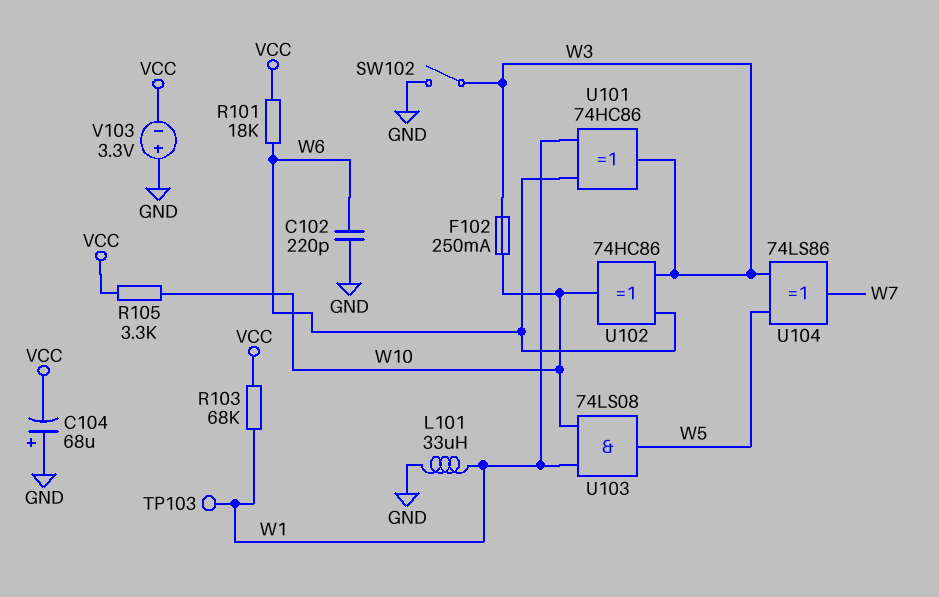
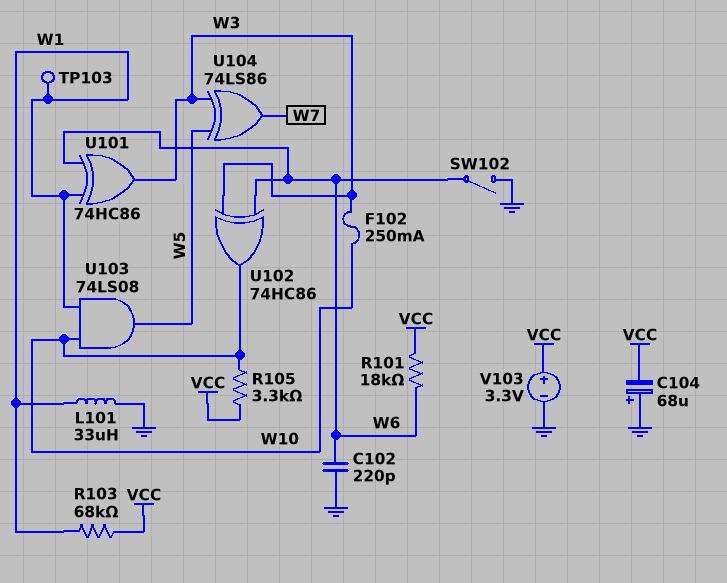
SW102: switch (GND, W3) -> switch (GND, W6)
V103: 3.3V (plus GND, minus VCC) -> 3.3V (plus VCC, minus GND)

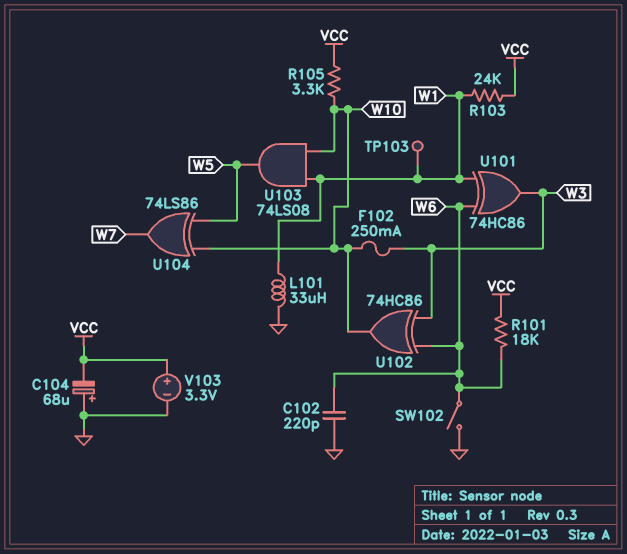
R103: 68k (VCC, W1) -> 24k (VCC, W1)
U104: XOR 74LS86 (in W3, in W5, out W7) -> XOR 74LS86 (in W5, in W10, out W7)

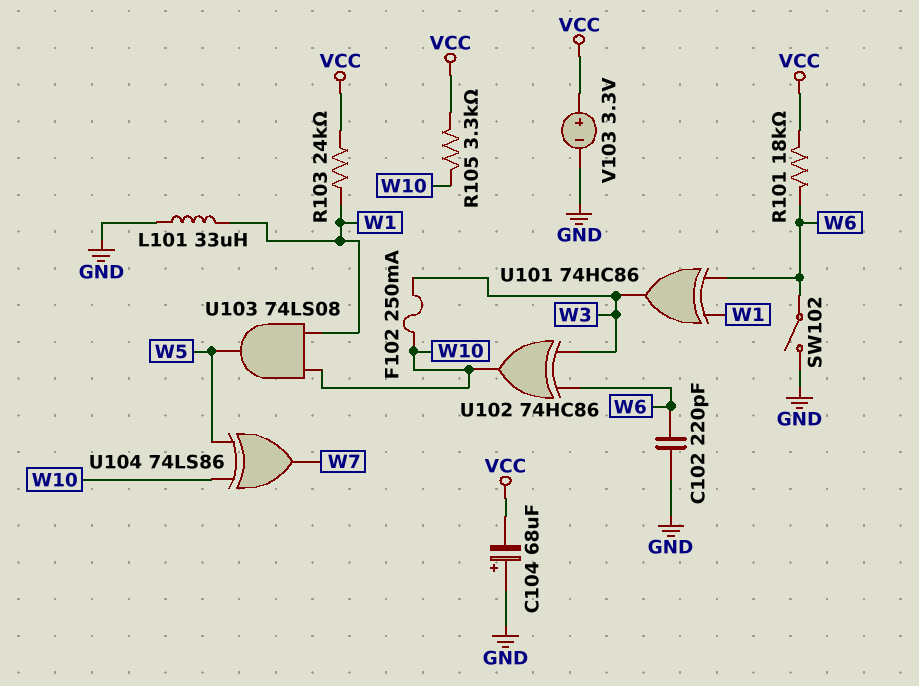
TP103: test point (W1) -> none

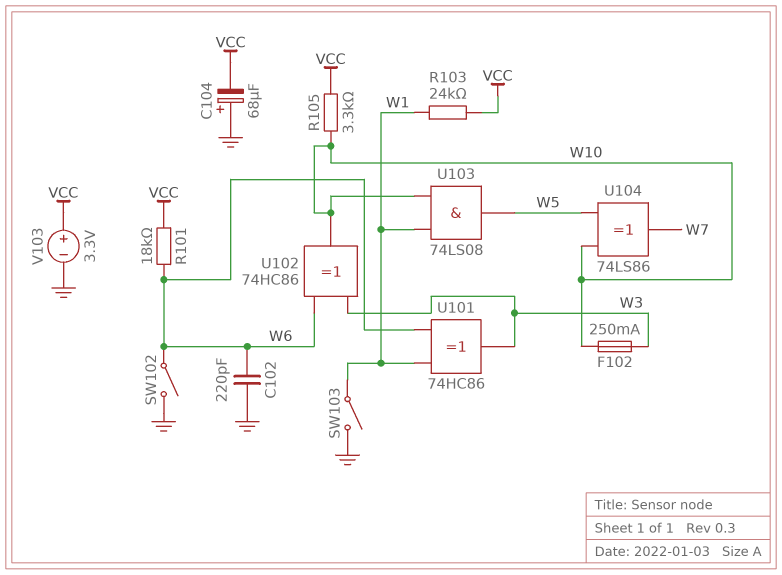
L101: 33uH (GND, W1) -> none
SW103: none -> switch (GND, W1)

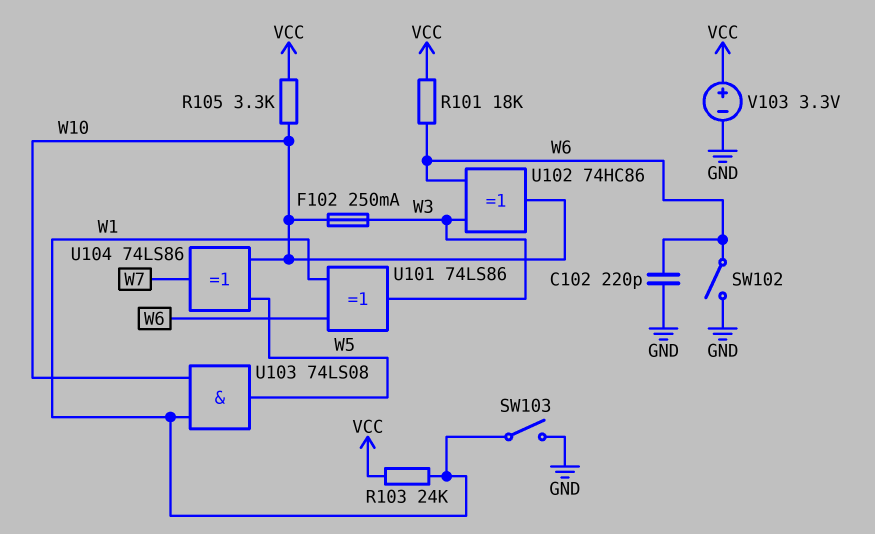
C104: 68uF (plus GND, minus VCC) -> none
U101: XOR 74HC86 (in W1, in W6, out W3) -> XOR 74LS86 (in W1, in W6, out W3)

